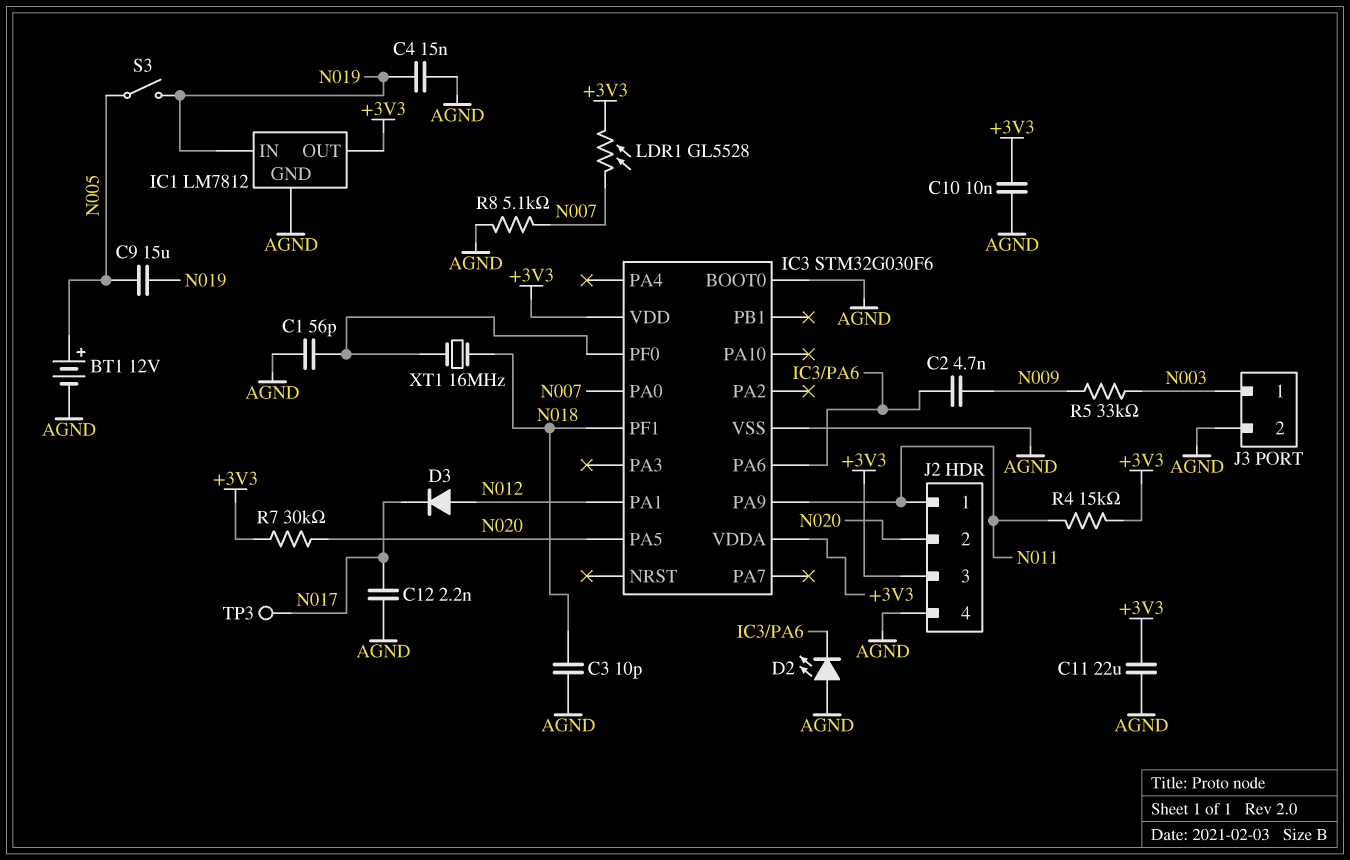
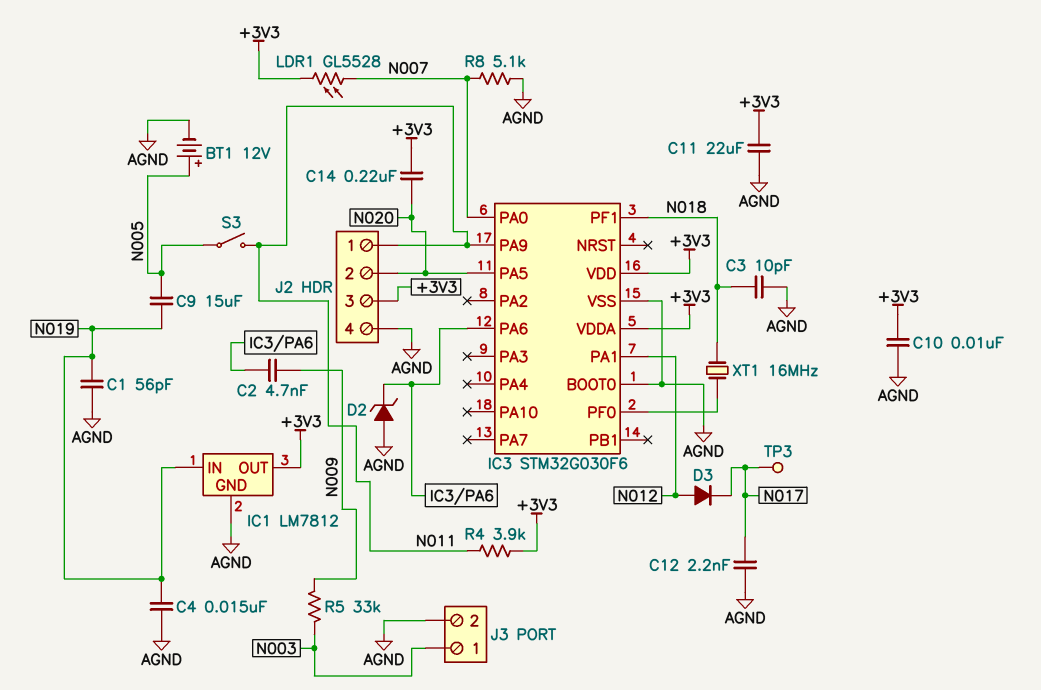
C1: 56pF (AGND, IC3/PF0) -> 56pF (AGND, N019)
C14: none -> 220nF (+3V3, N020)
D2: LED (A AGND, K IC3/PA6) -> zener (A AGND, K IC3/PA6)
R4: 15k (+3V3, N011) -> 3.9k (+3V3, N011)
R7: 30k (+3V3, N020) -> none
S3: switch (N005, N019) -> switch (N005, N011)

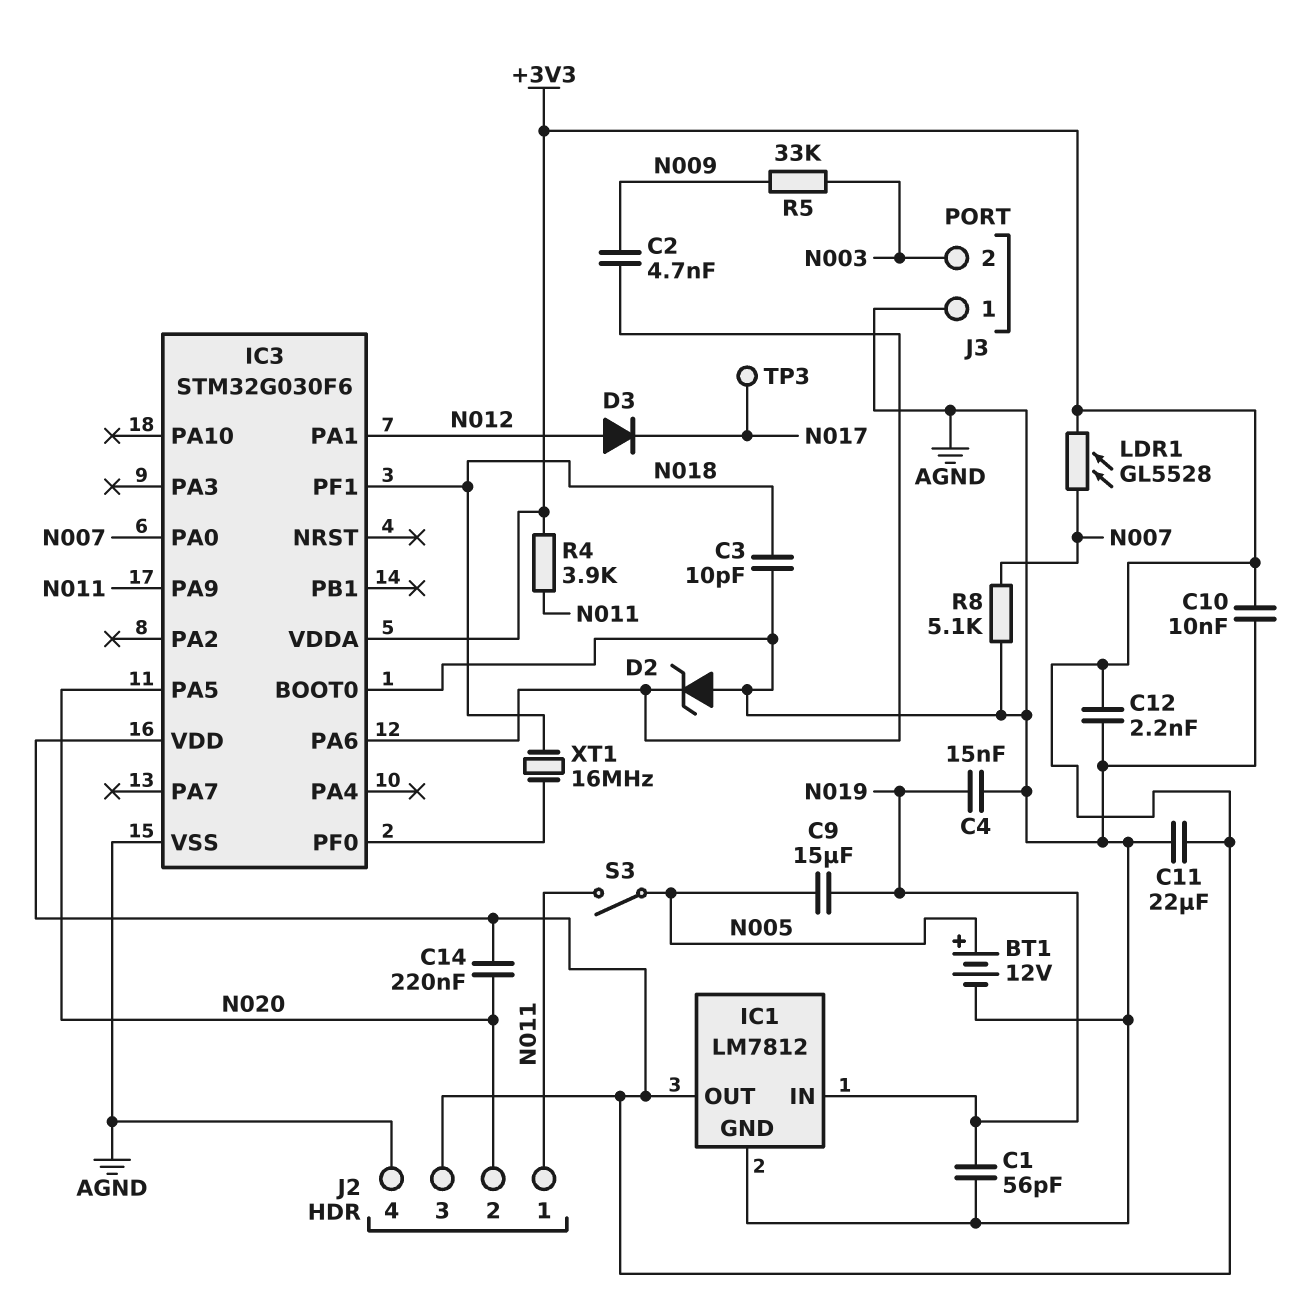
C12: 2.2nF (AGND, N017) -> 2.2nF (+3V3, AGND)
J3 pin 1: N003 -> AGND
J3 pin 2: AGND -> N003

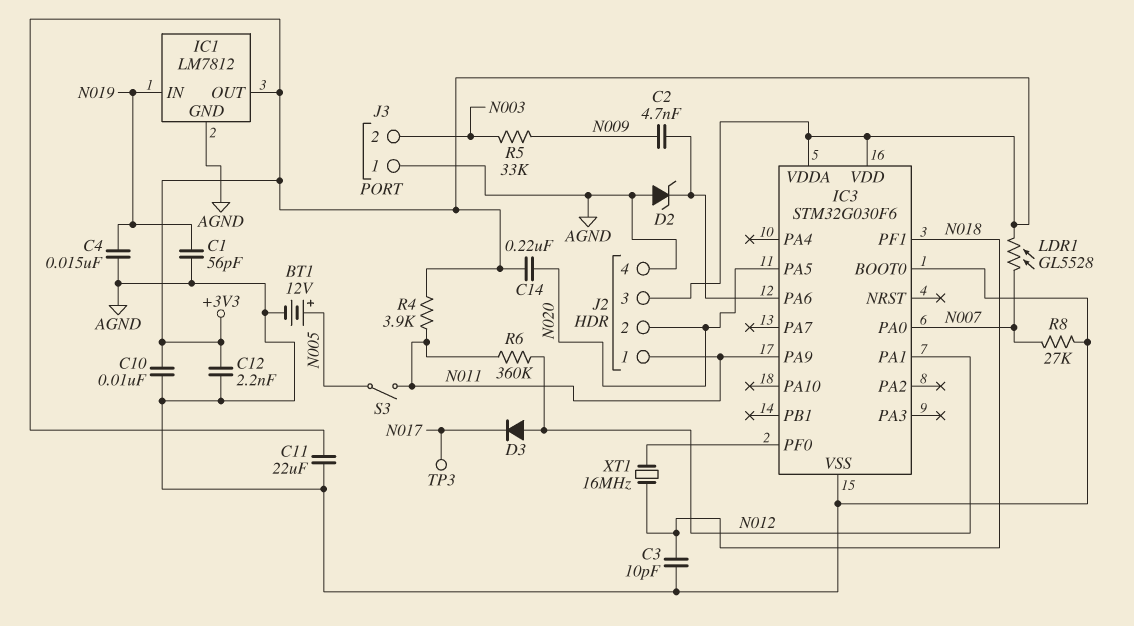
C9: 15uF (N005, N019) -> none
R6: none -> 360k (N011, N012)
R8: 5.1k (AGND, N007) -> 27k (AGND, N007)

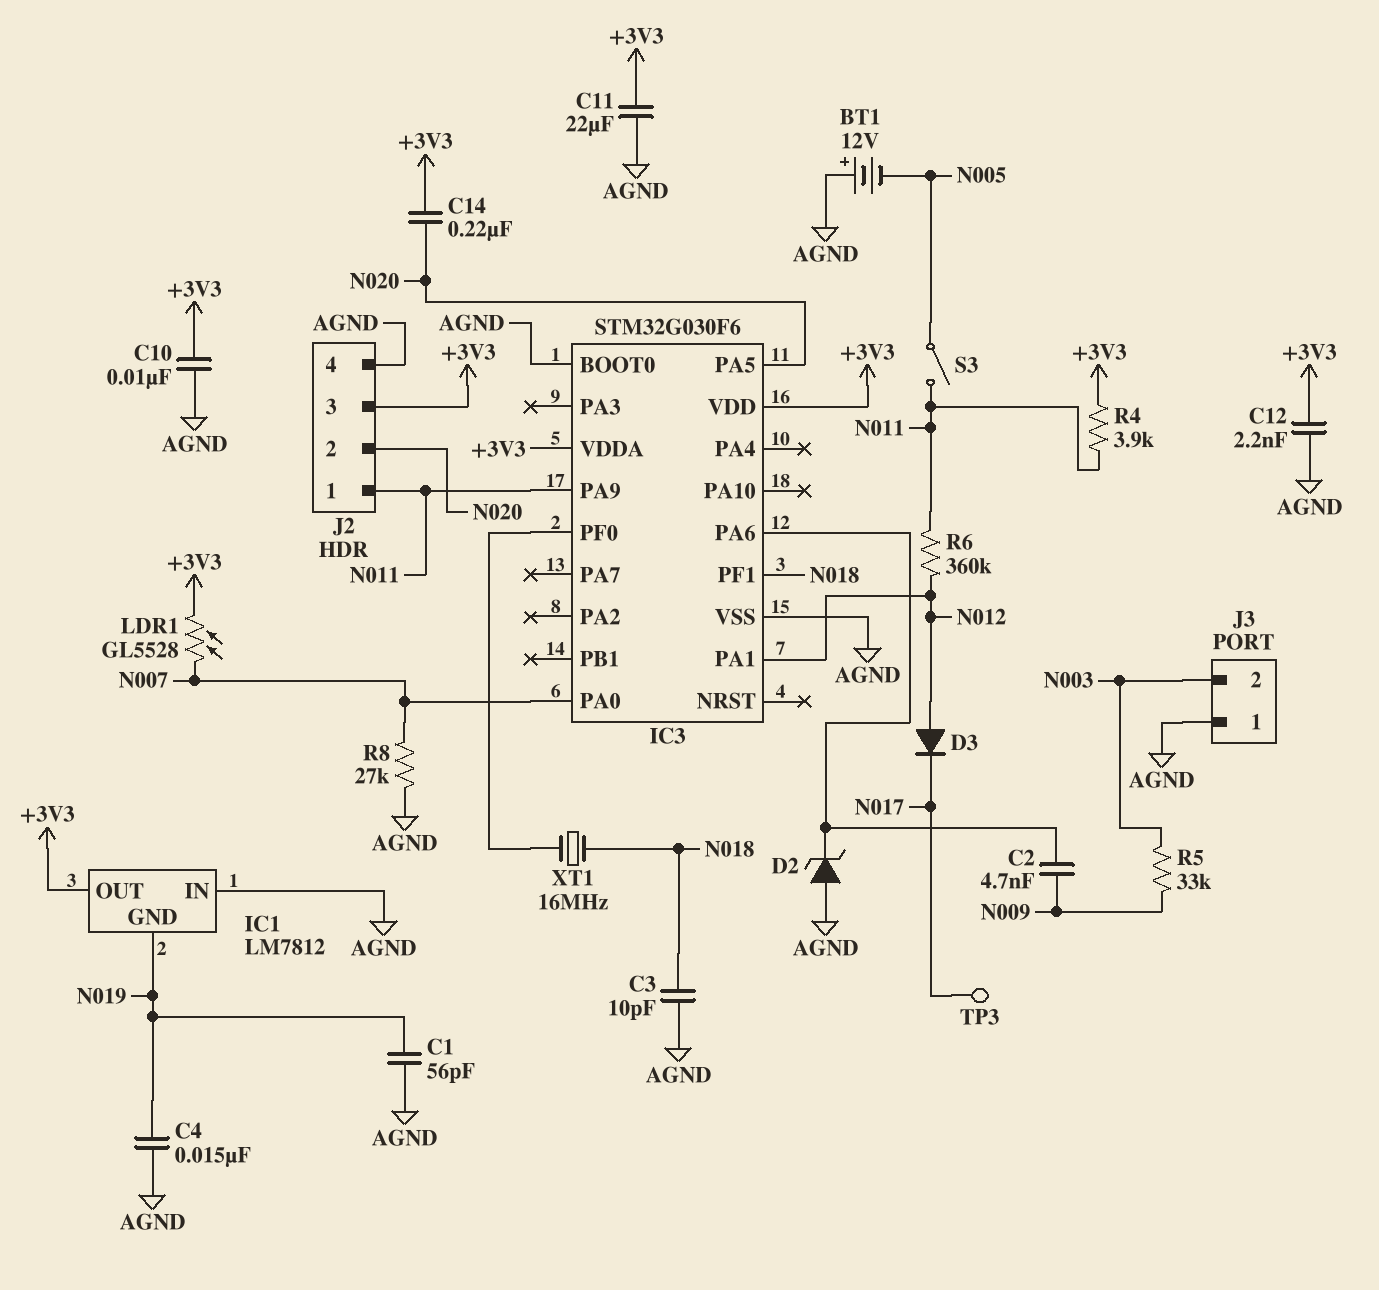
BT1: 12V (plus N005, minus AGND) -> 12V (plus AGND, minus N005)
IC1 pin GND: AGND -> N019
IC1 pin IN: N019 -> AGND

